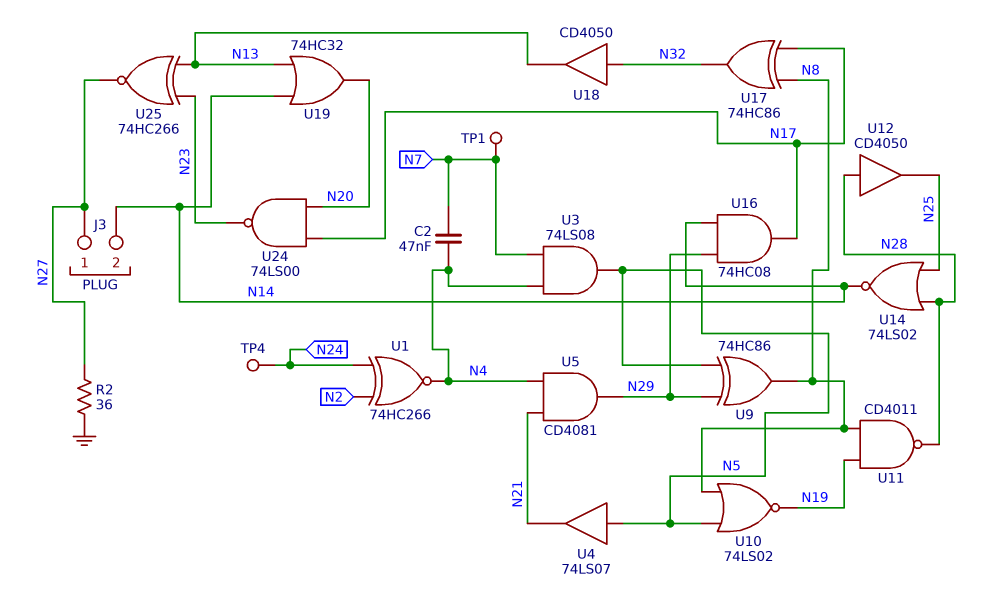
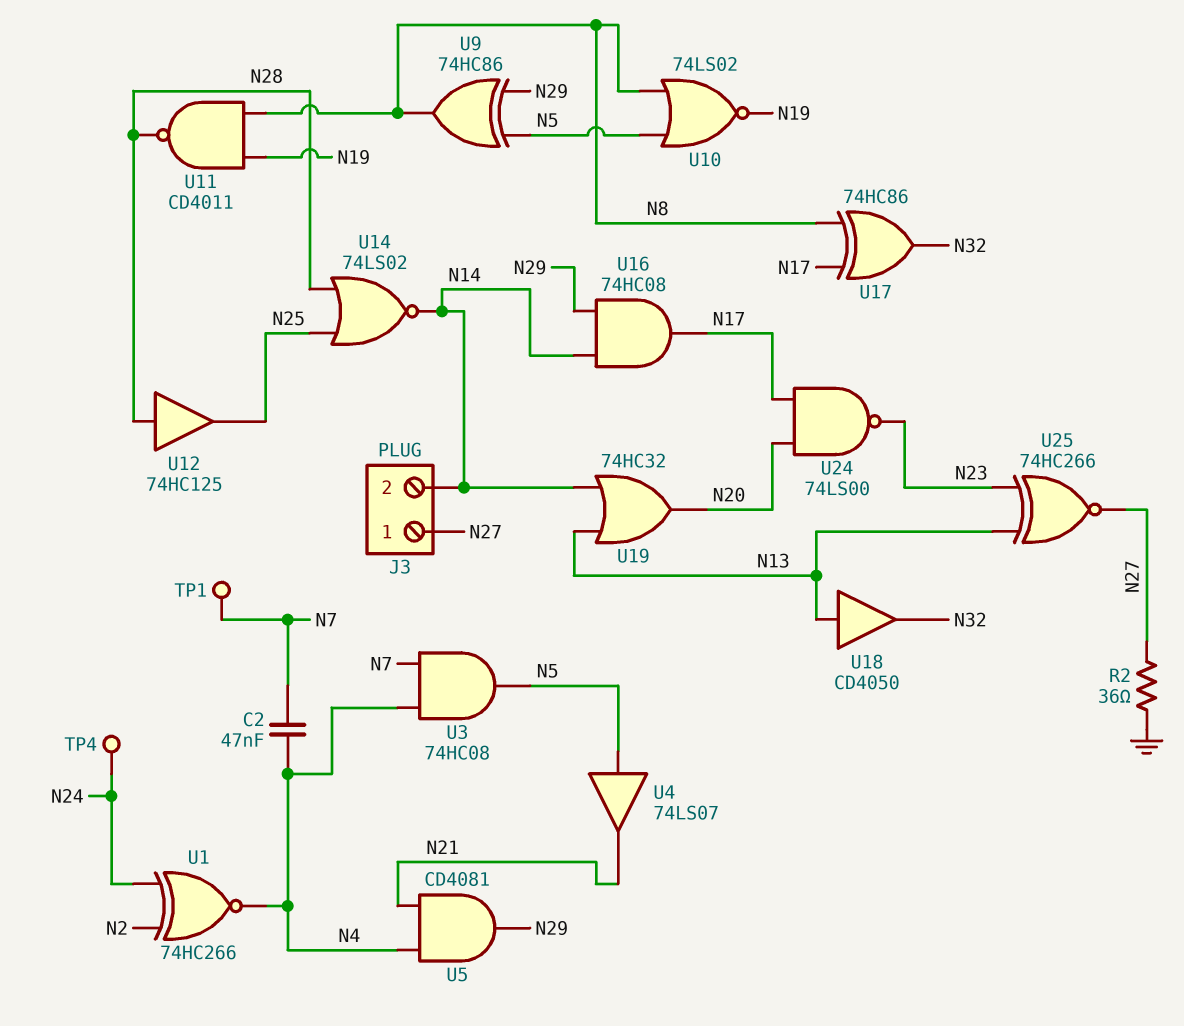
U3: AND 74LS08 (in N4, in N7, out N5) -> AND 74HC08 (in N4, in N7, out N5)
U12: buffer CD4050 (in N28, out N25) -> buffer 74HC125 (in N28, out N25)
U18: buffer CD4050 (in N32, out N13) -> buffer CD4050 (in N13, out N32)

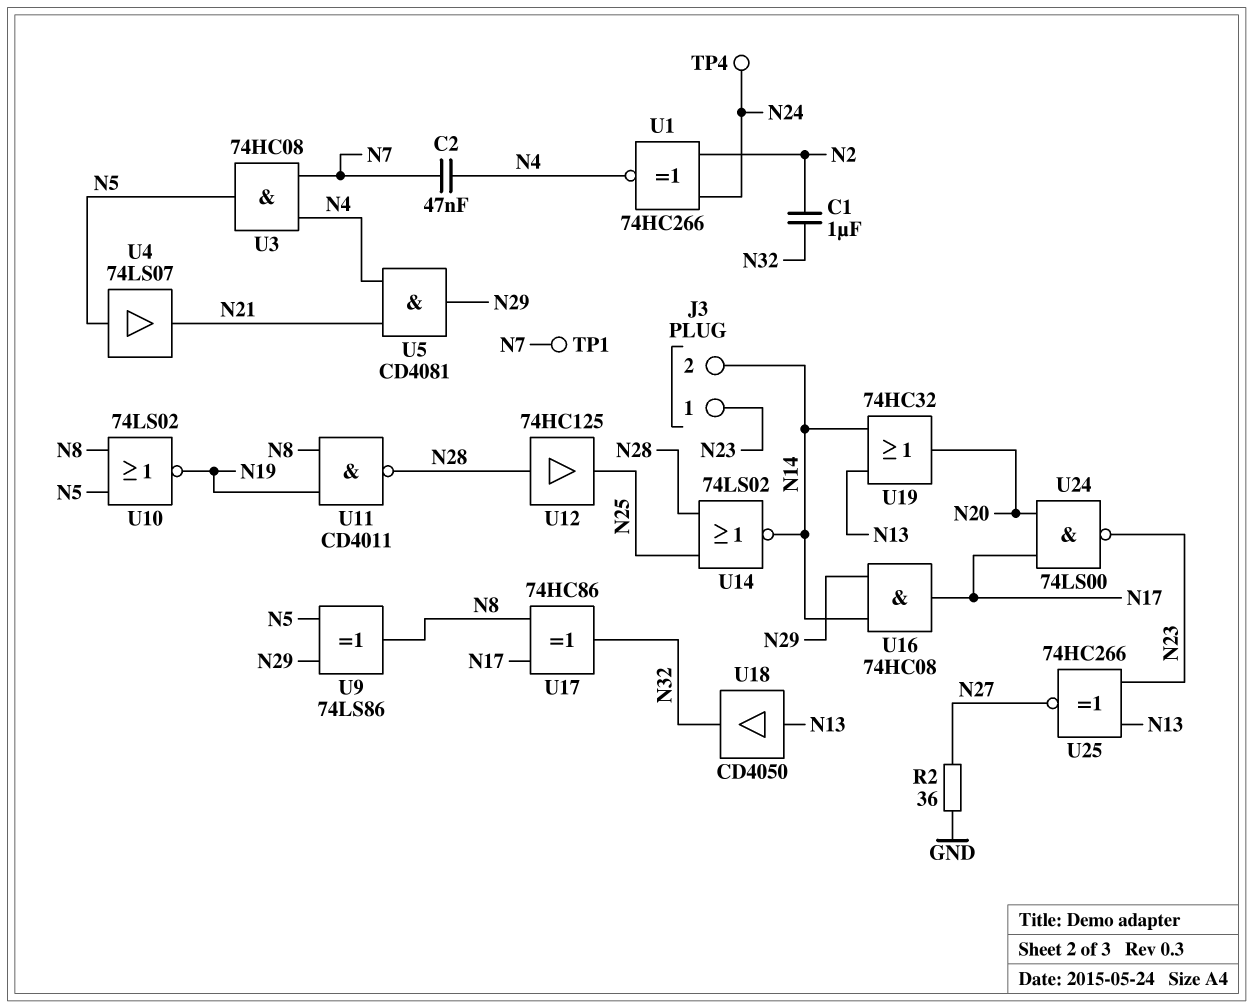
C1: none -> 1uF (N2, N32)
J3 pin 1: N27 -> N23
U9: XOR 74HC86 (in N5, in N29, out N8) -> XOR 74LS86 (in N5, in N29, out N8)

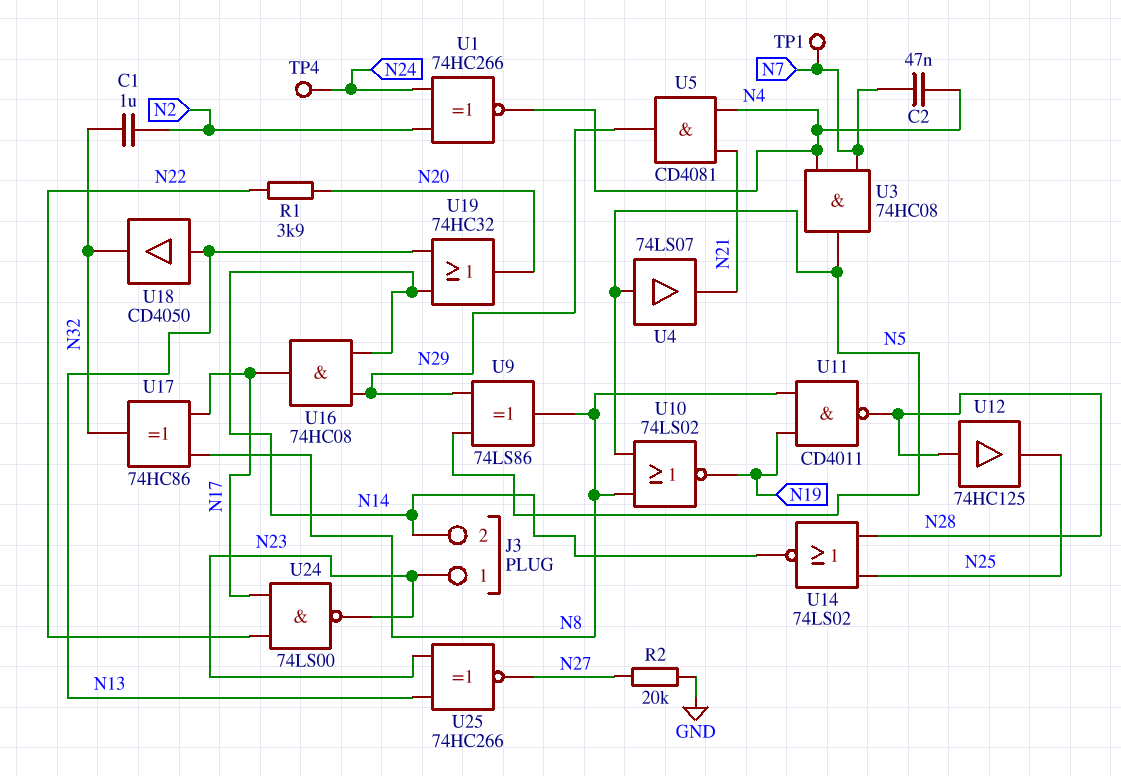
R1: none -> 3.9k (N20, N22)
R2: 36 (GND, N27) -> 20k (GND, N27)
U24: NAND 74LS00 (in N17, in N20, out N23) -> NAND 74LS00 (in N17, in N22, out N23)

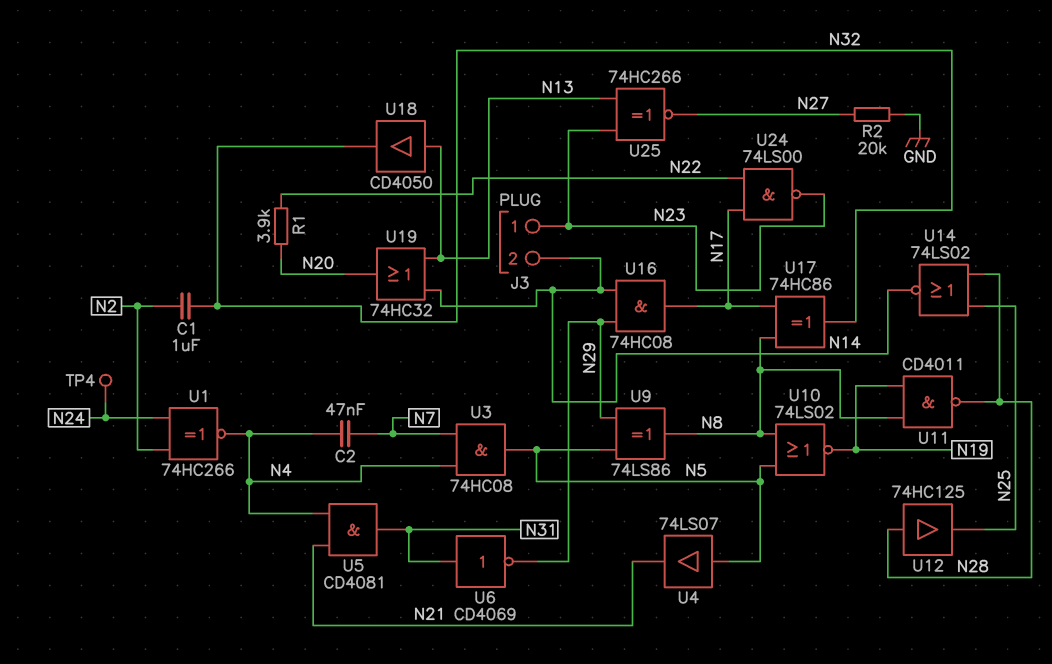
TP1: test point (N7) -> none
U5: AND CD4081 (in N4, in N21, out N29) -> AND CD4081 (in N4, in N21, out N31)
U6: none -> NOT CD4069 (in N31, out N29)

